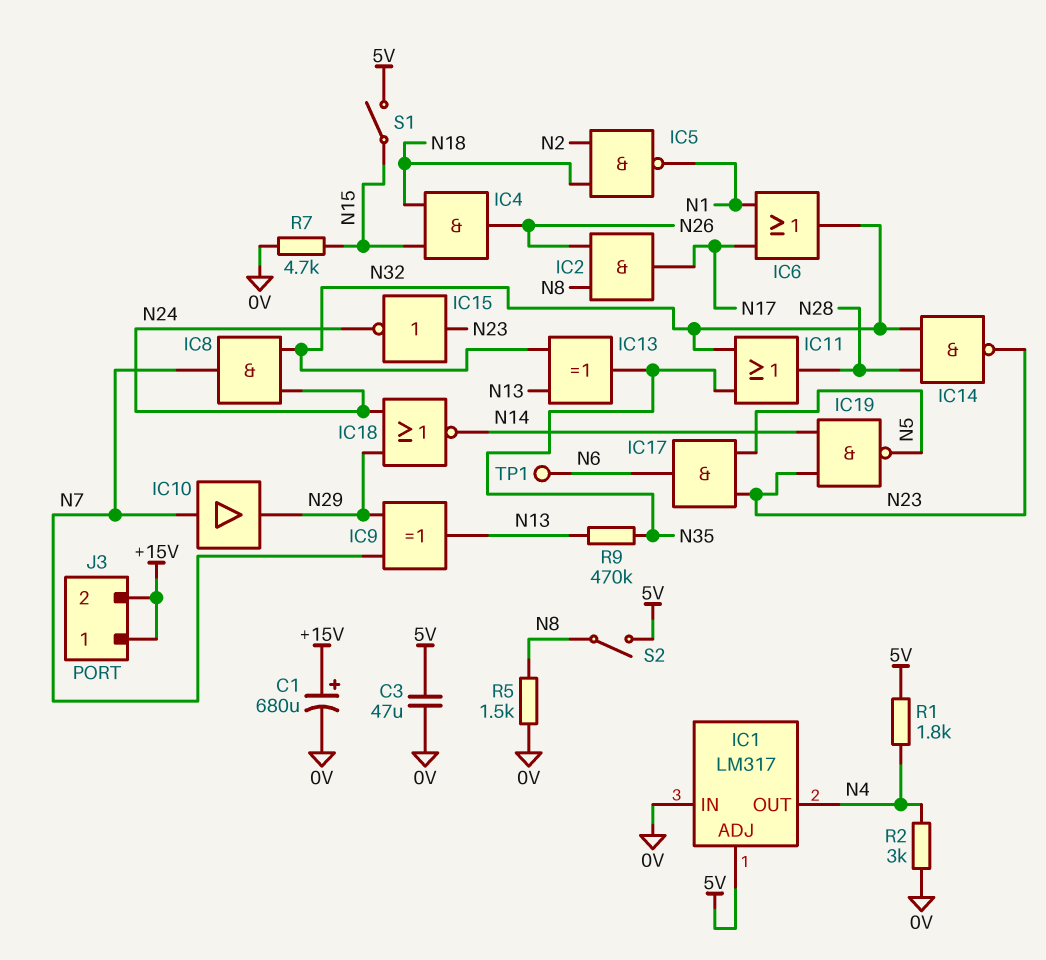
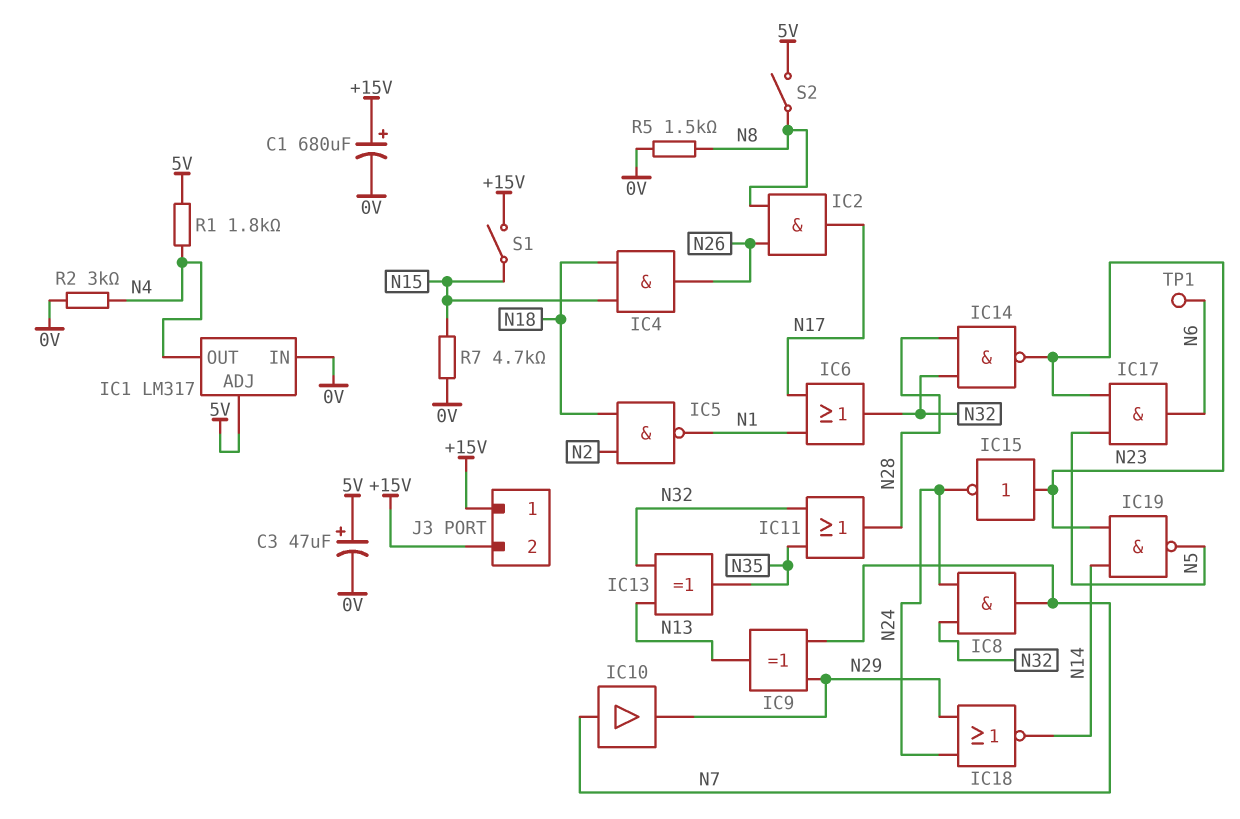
C3: 47uF (0V, 5V) -> 47uF (plus 5V, minus 0V)
R9: 470k (N13, N35) -> none
S1: switch (5V, N15) -> switch (+15V, N15)

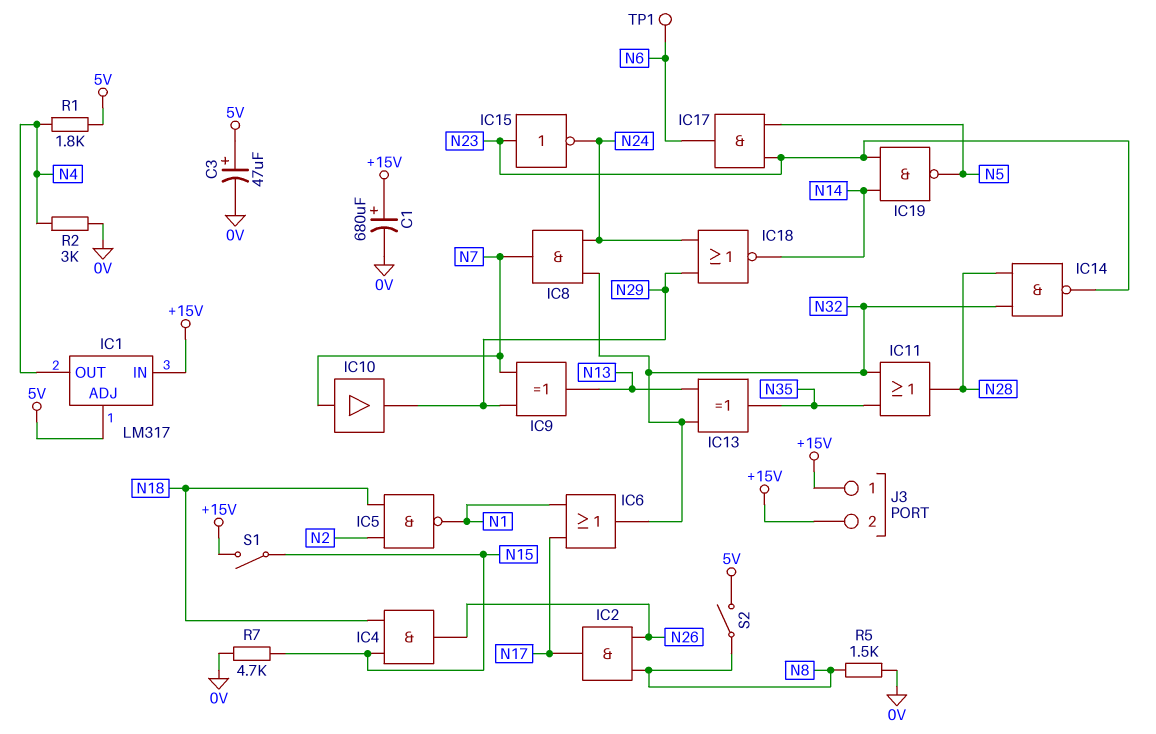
IC1 pin IN: 0V -> +15V

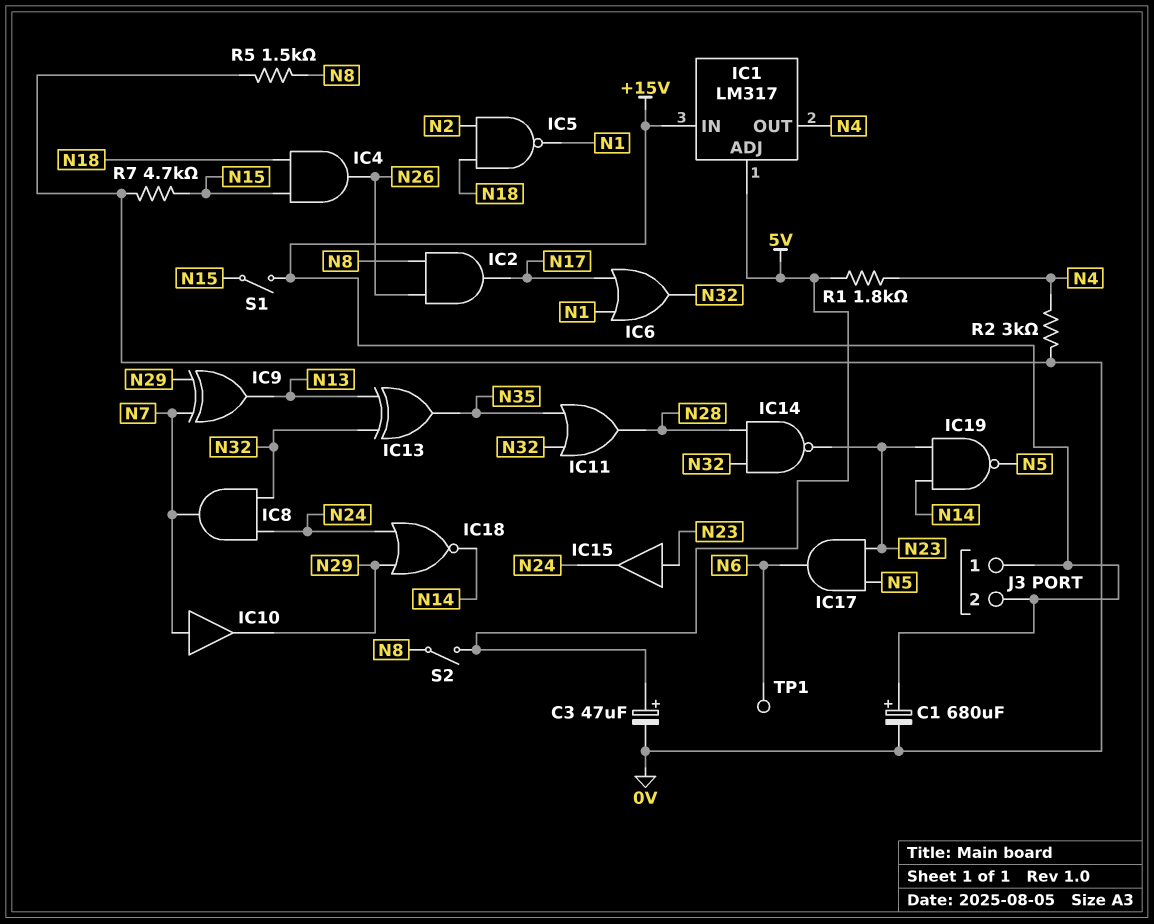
IC15: NOT (in N23, out N24) -> buffer (in N23, out N24)

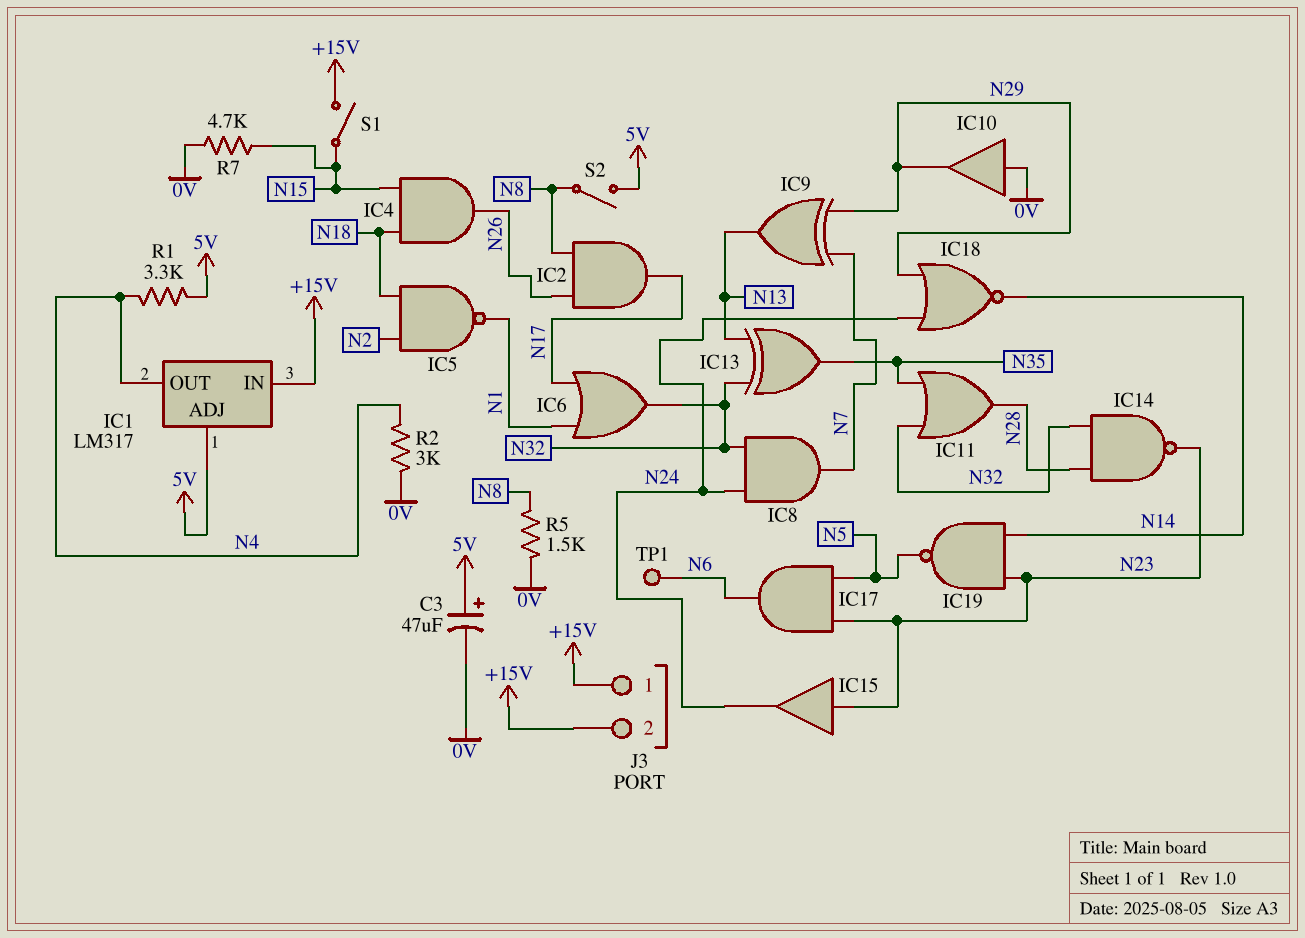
C1: 680uF (plus +15V, minus 0V) -> none
IC10: buffer (in N7, out N29) -> buffer (in 0V, out N29)
R1: 1.8k (5V, N4) -> 3.3k (5V, N4)

